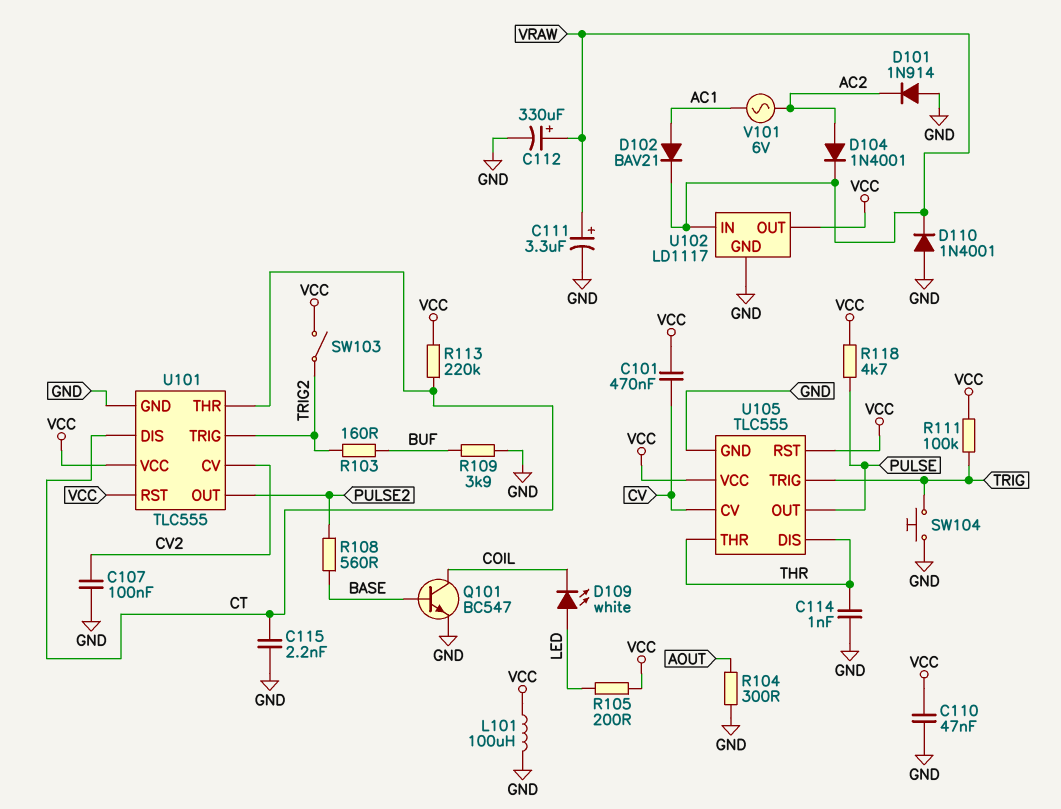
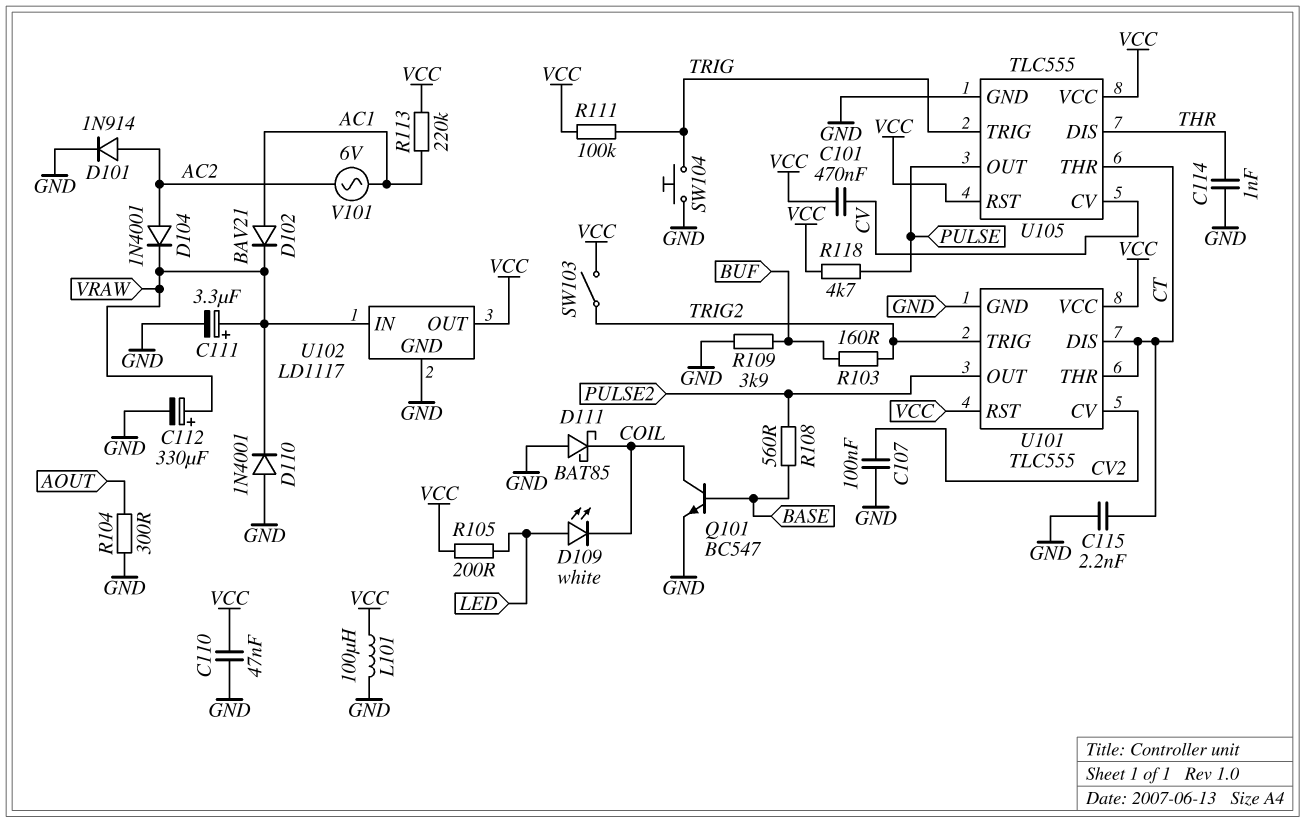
D101: diode 1N914 (A GND, K AC2) -> diode 1N914 (A AC2, K GND)
D111: none -> schottky BAT85 (A GND, K COIL)
R113: 220k (CT, VCC) -> 220k (AC1, VCC)
U105 pin THR: THR -> CT

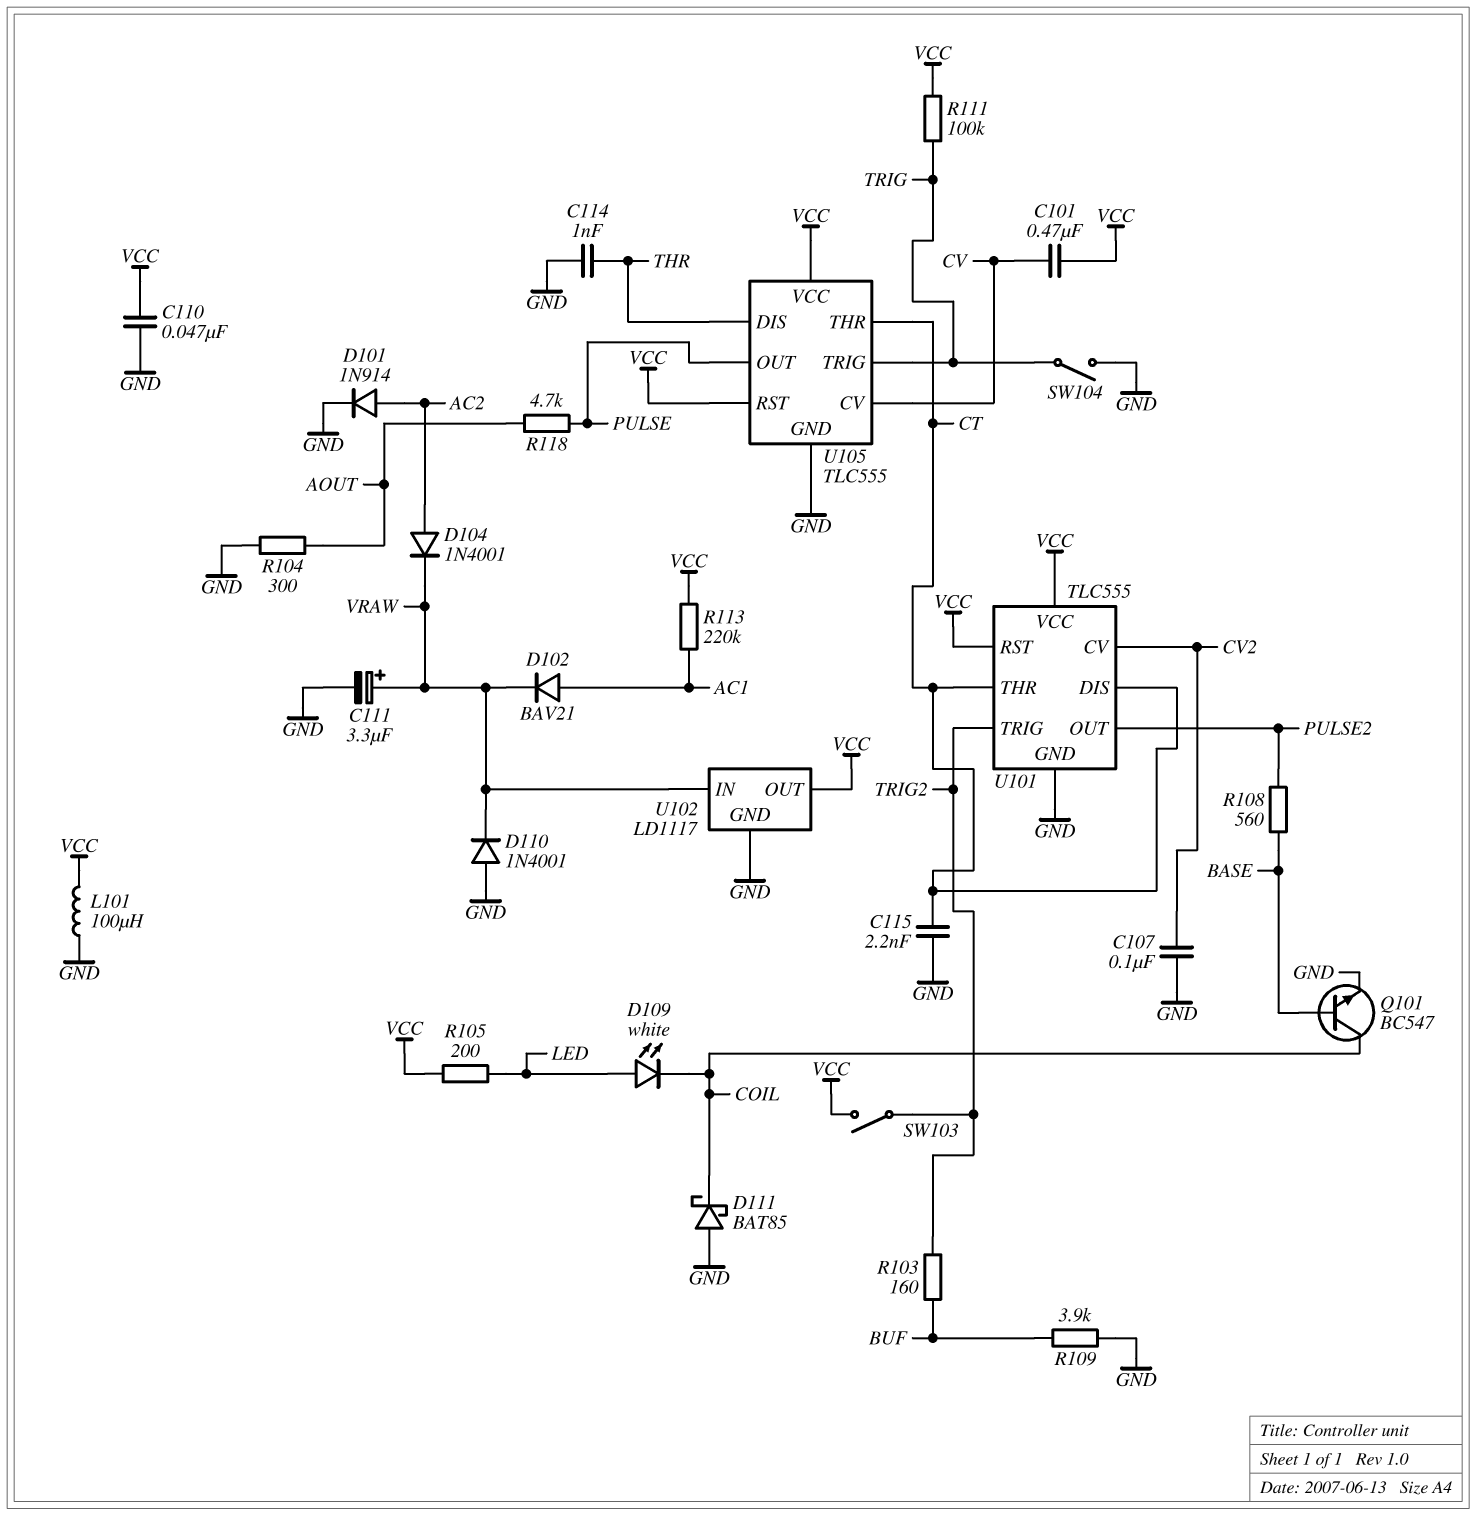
C112: 330uF (plus VRAW, minus GND) -> none
R118: 4.7k (PULSE, VCC) -> 4.7k (AOUT, PULSE)
SW104: button (GND, TRIG) -> switch (GND, TRIG)
V101: AC 6V (AC1, AC2) -> none

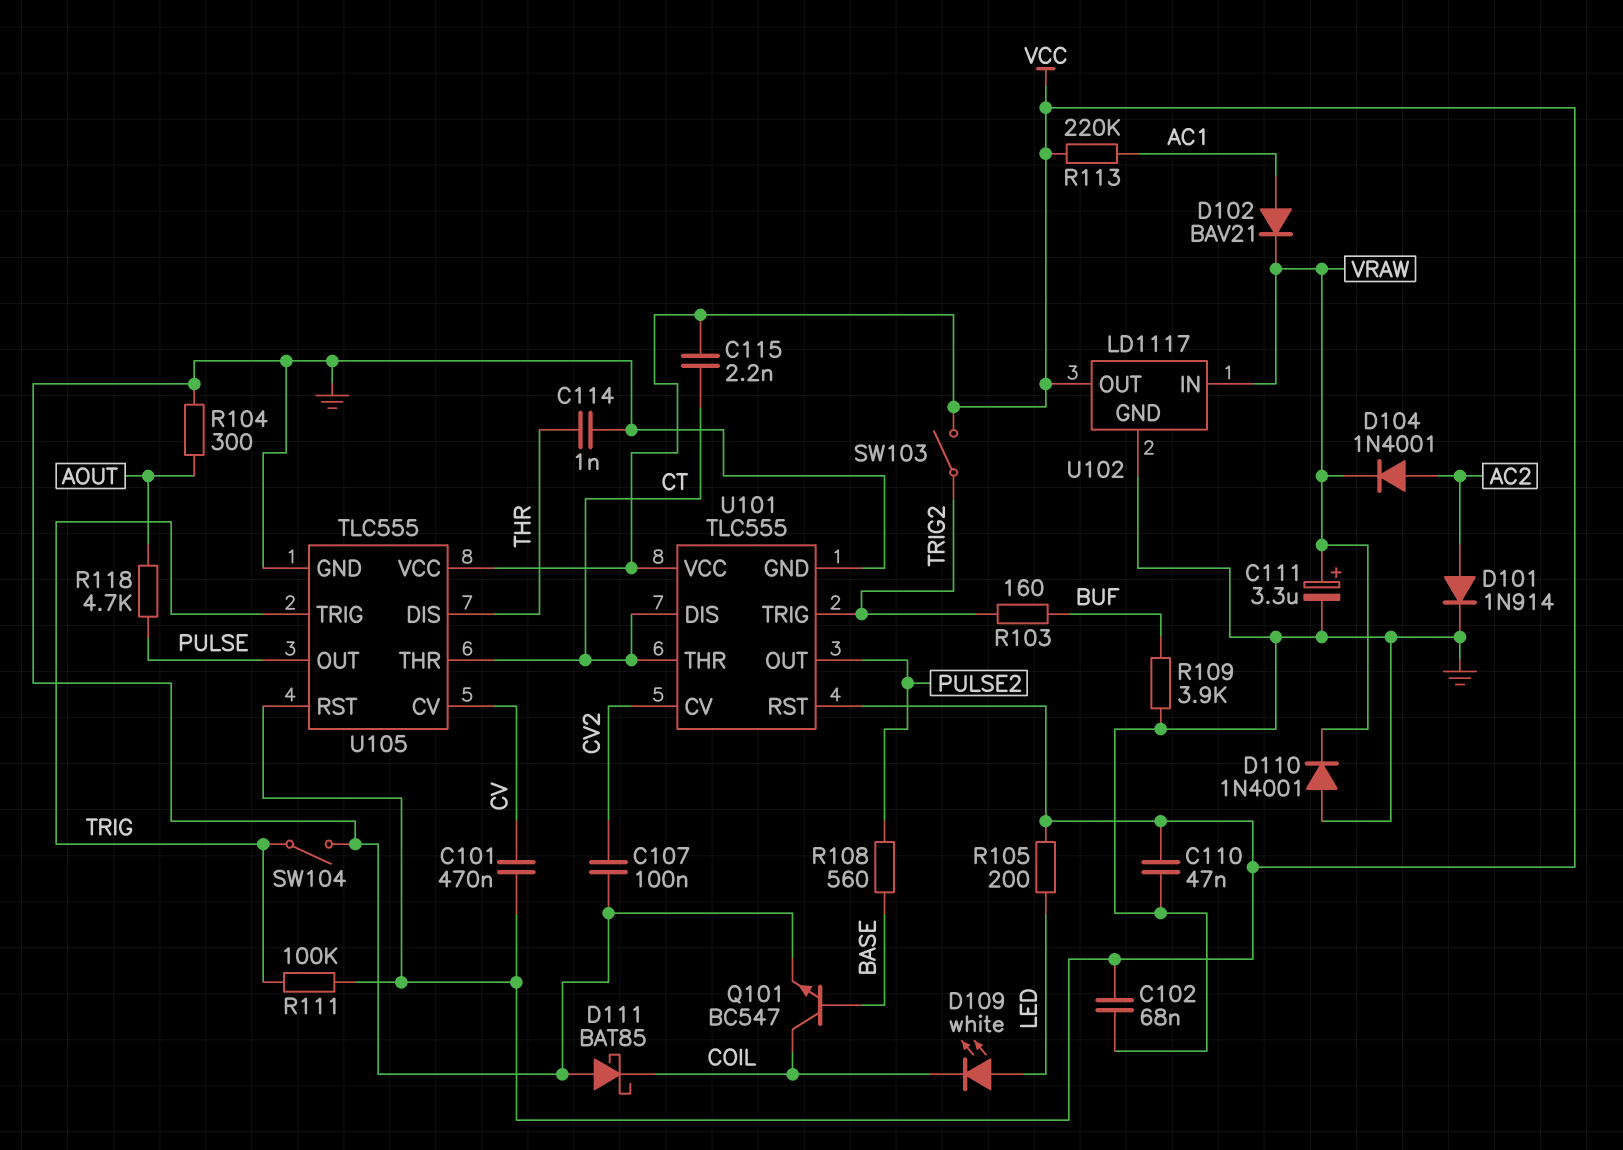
C102: none -> 68nF (GND, VCC)
C115: 2.2nF (CT, GND) -> 2.2nF (CT, VCC)
L101: 100uH (GND, VCC) -> none

